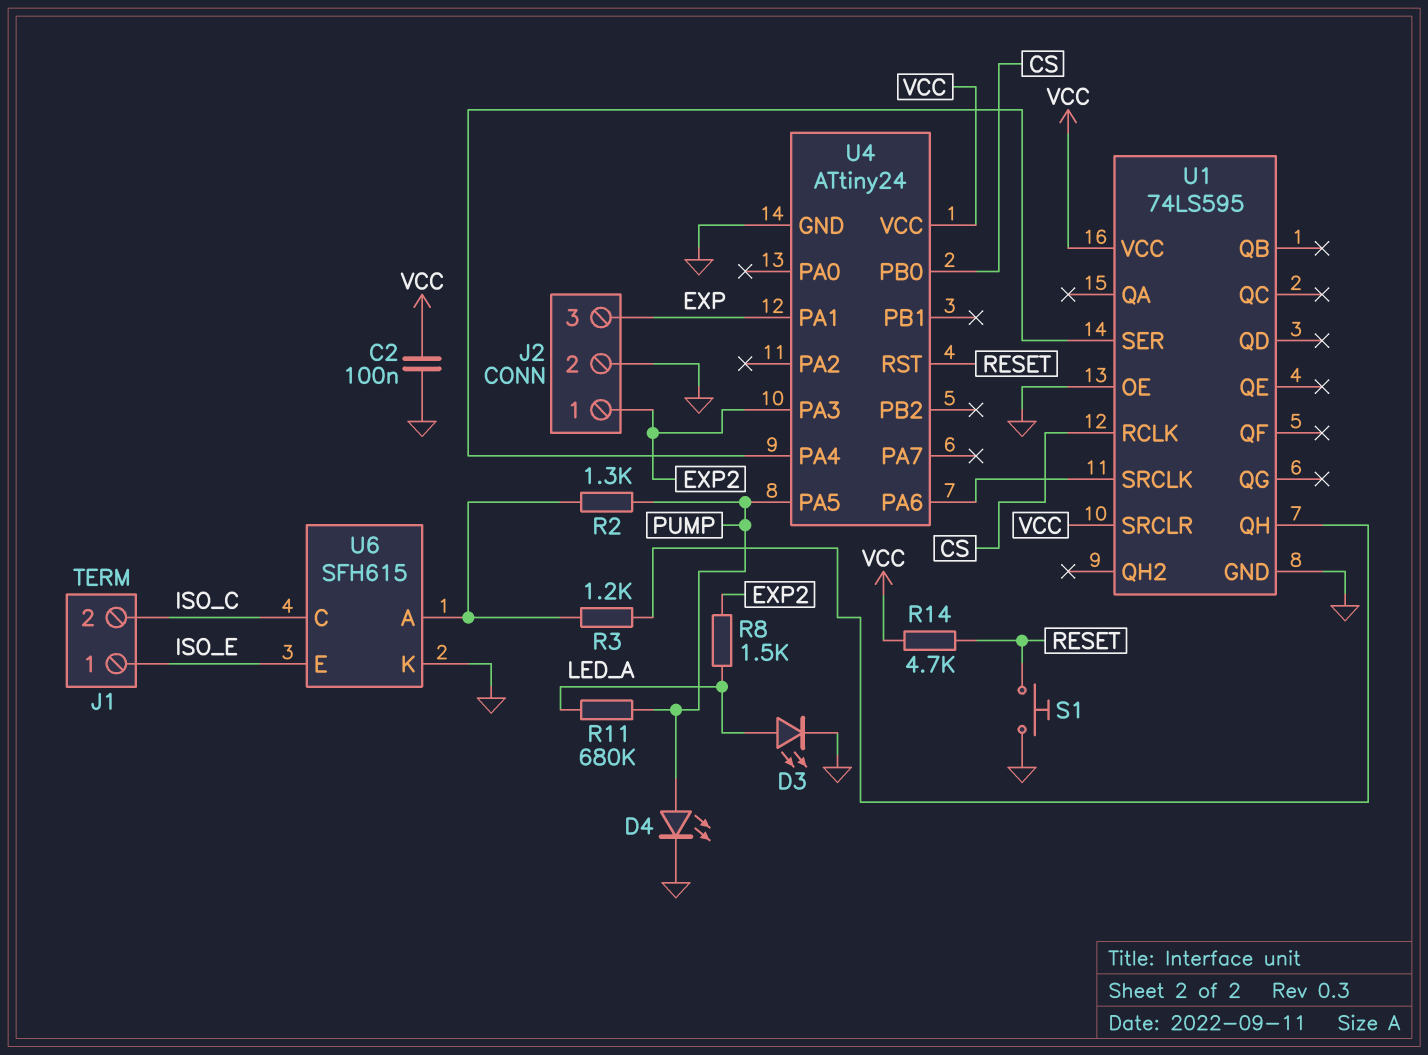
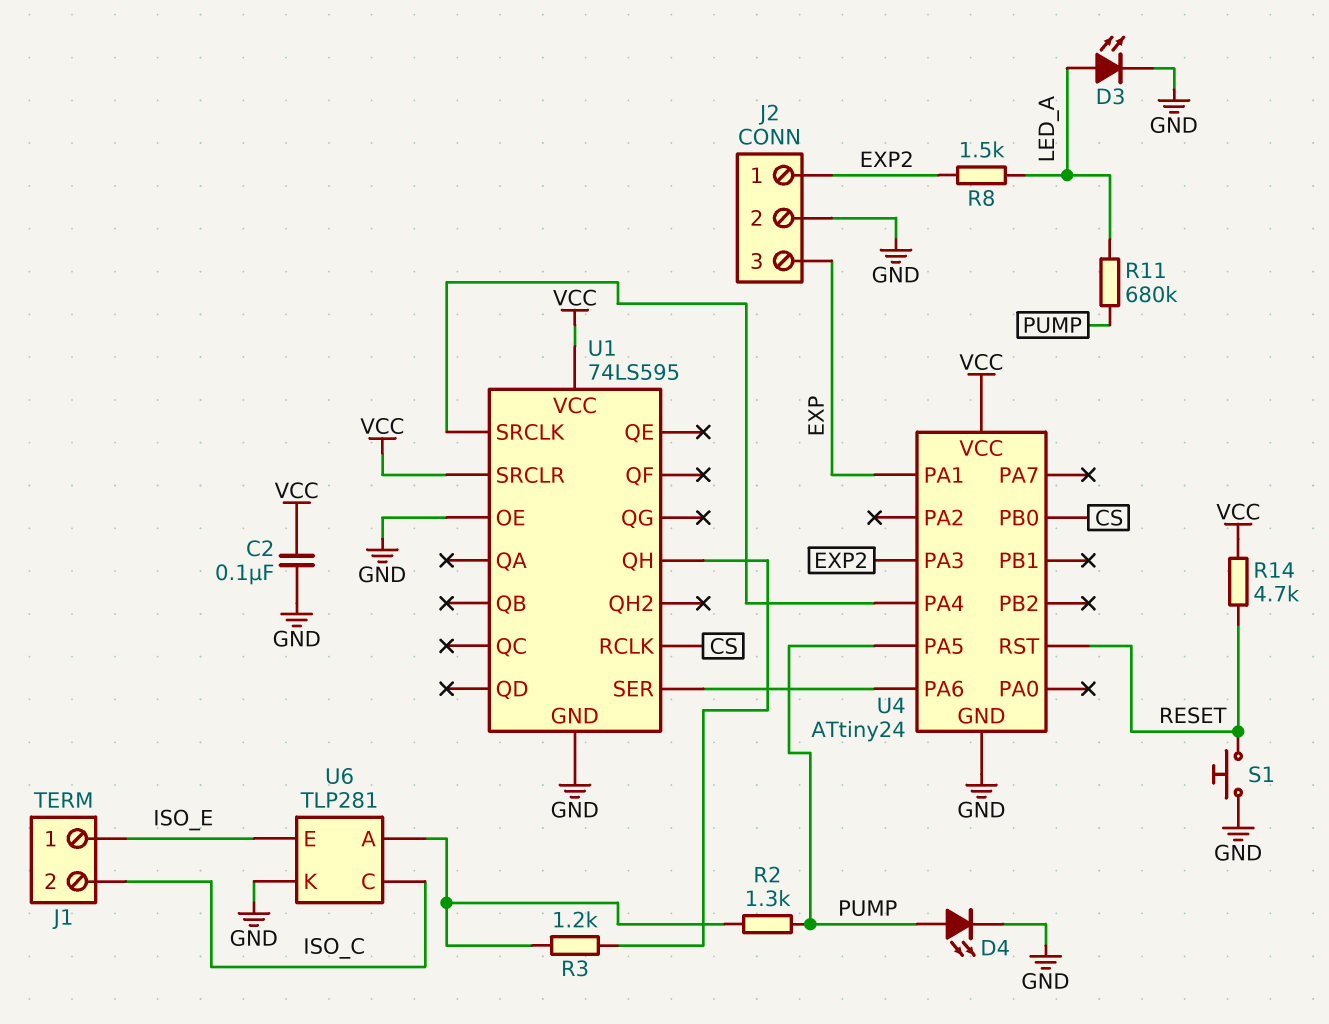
U4 pin PA4: U1/SER -> U1/SRCLK
U4 pin PA6: U1/SRCLK -> U1/SER
U6: SFH615 -> TLP281

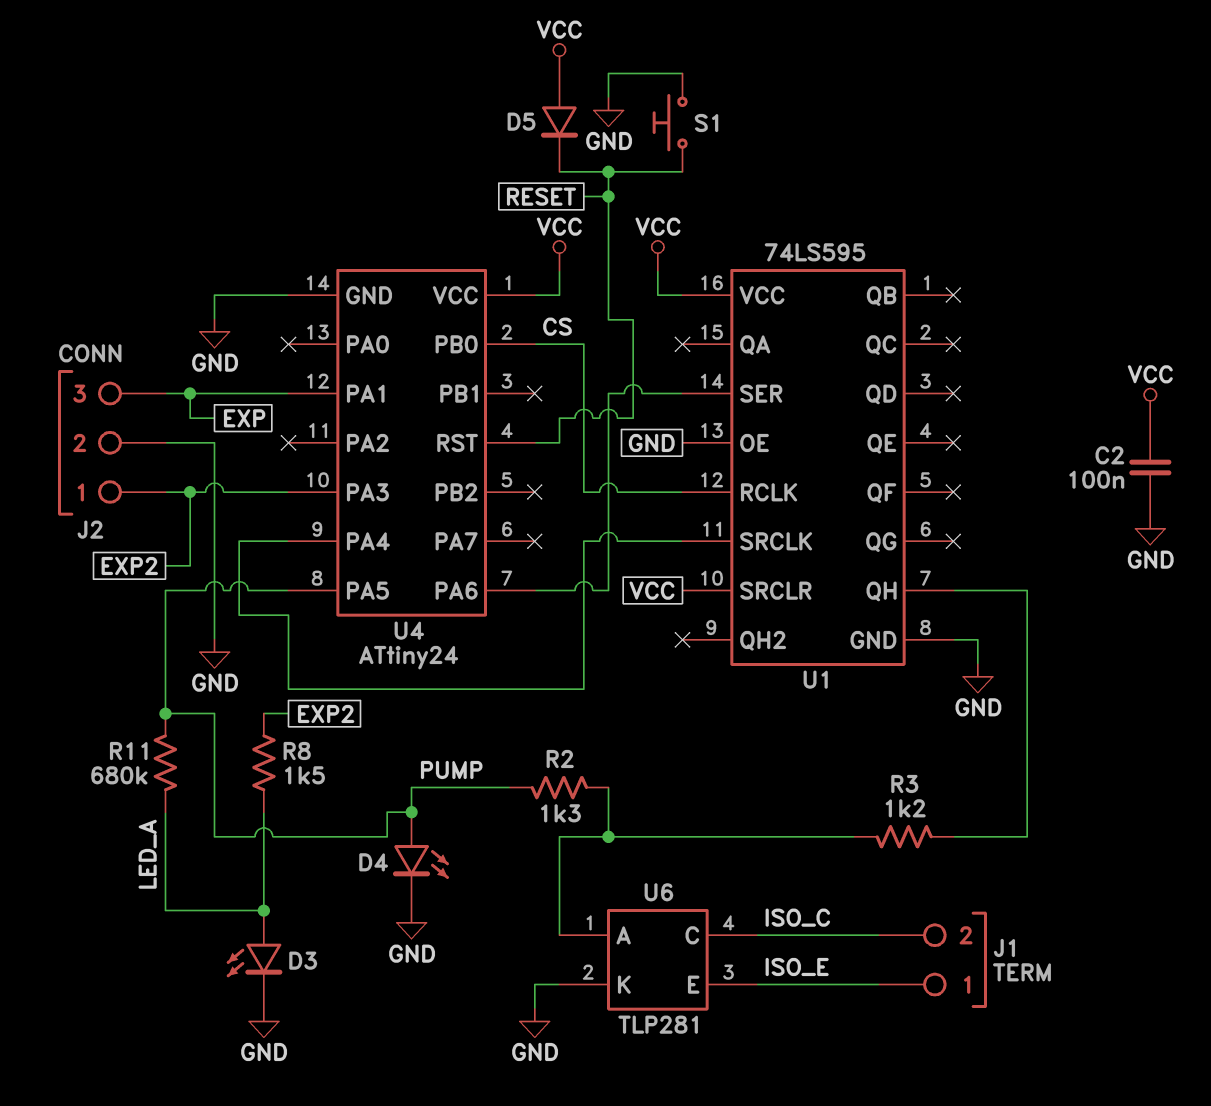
D5: none -> diode (A VCC, K RESET)
R14: 4.7k (RESET, VCC) -> none

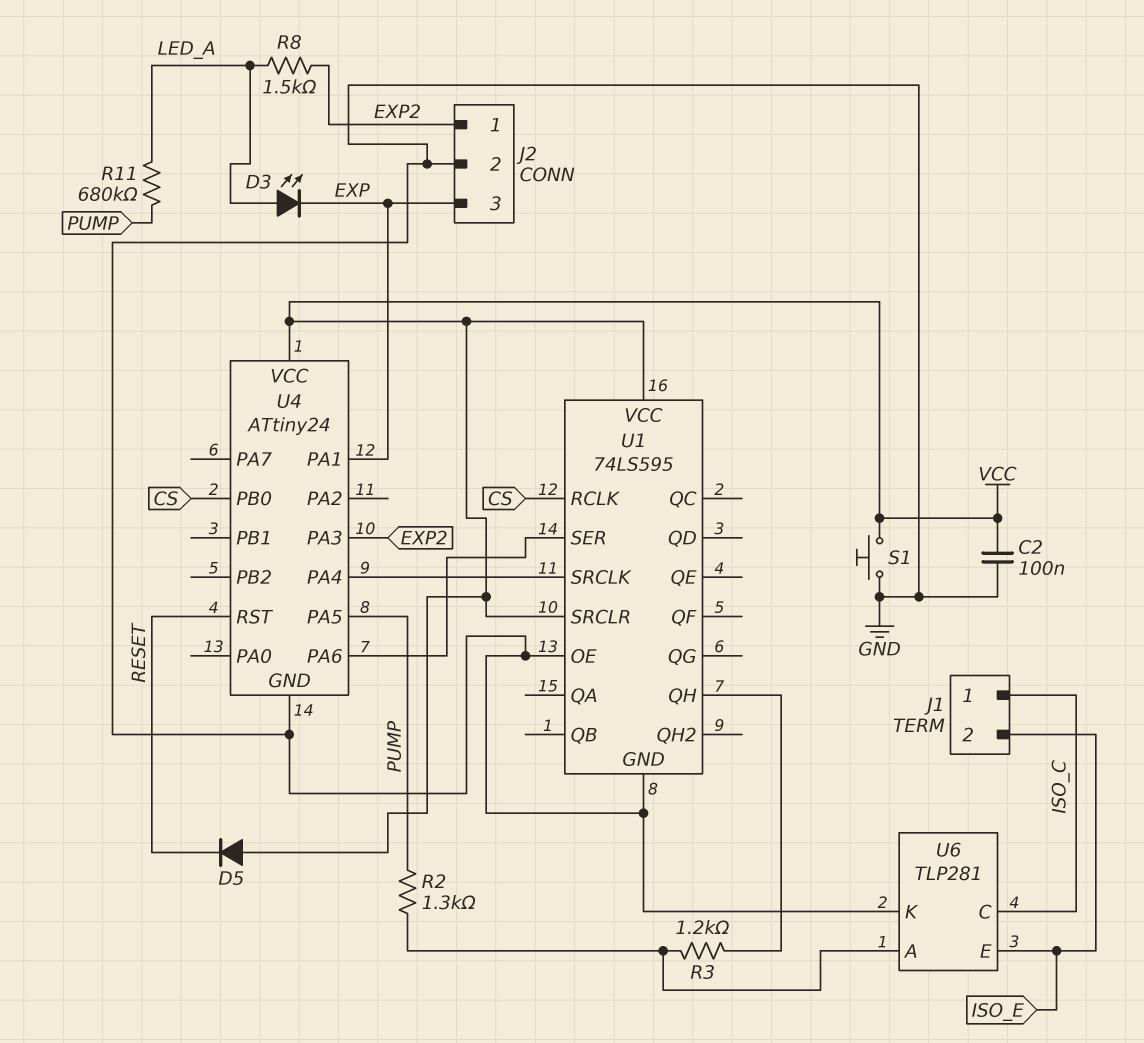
D3: LED (A LED_A, K GND) -> LED (A LED_A, K EXP)
D4: LED (A PUMP, K GND) -> none
J1 pin 1: ISO_E -> ISO_C
J1 pin 2: ISO_C -> ISO_E
S1: button (GND, RESET) -> button (GND, VCC)

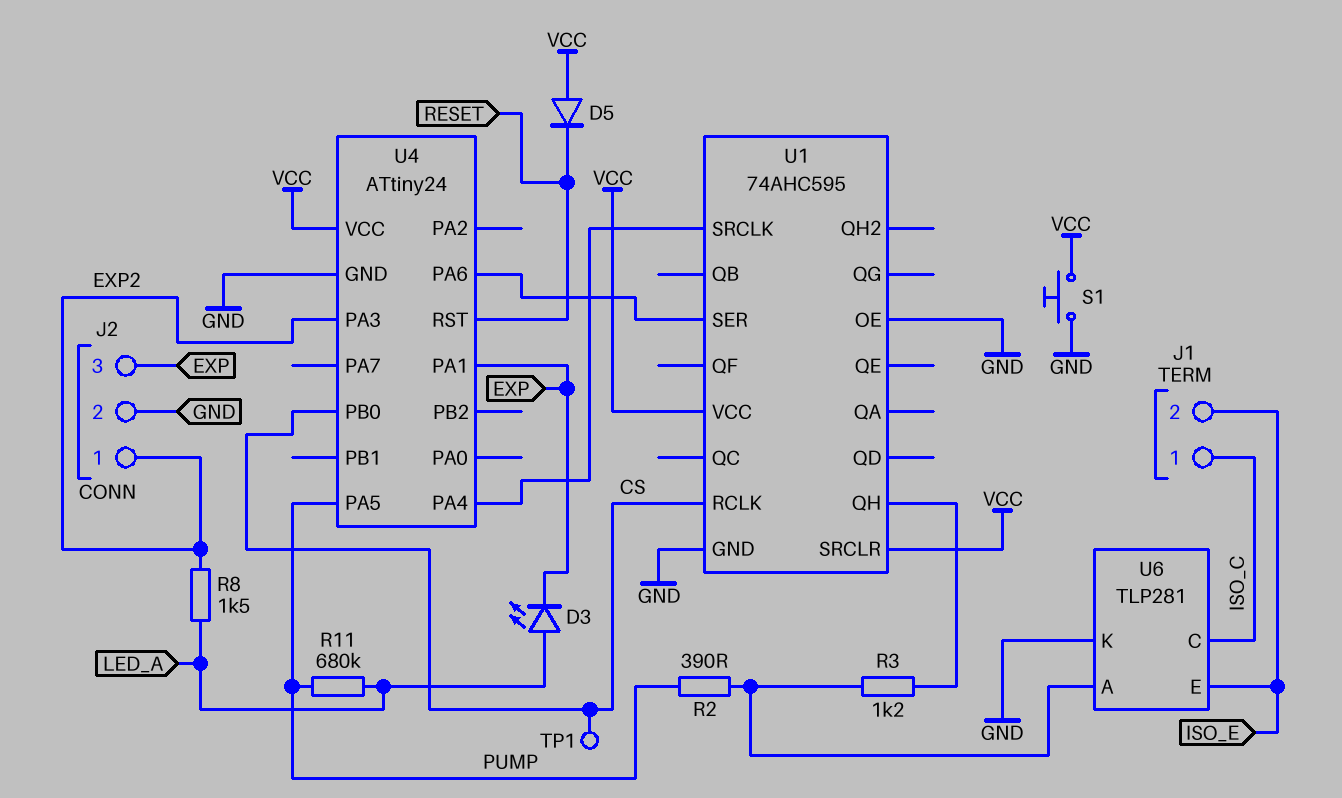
C2: 100nF (GND, VCC) -> none
R2: 1.3k (PUMP, U6/A) -> 390 (PUMP, U6/A)
TP1: none -> test point (CS)
U1: 74LS595 -> 74AHC595

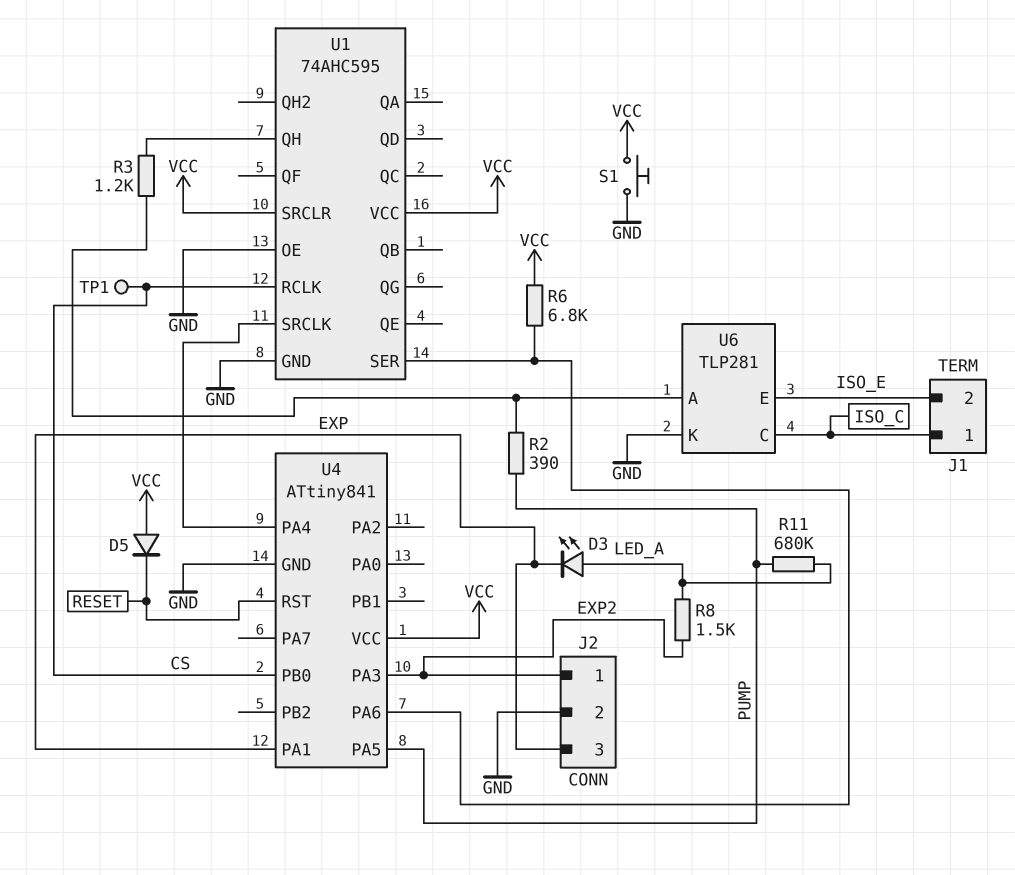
R6: none -> 6.8k (U1/SER, VCC)
U4: ATtiny24 -> ATtiny841

